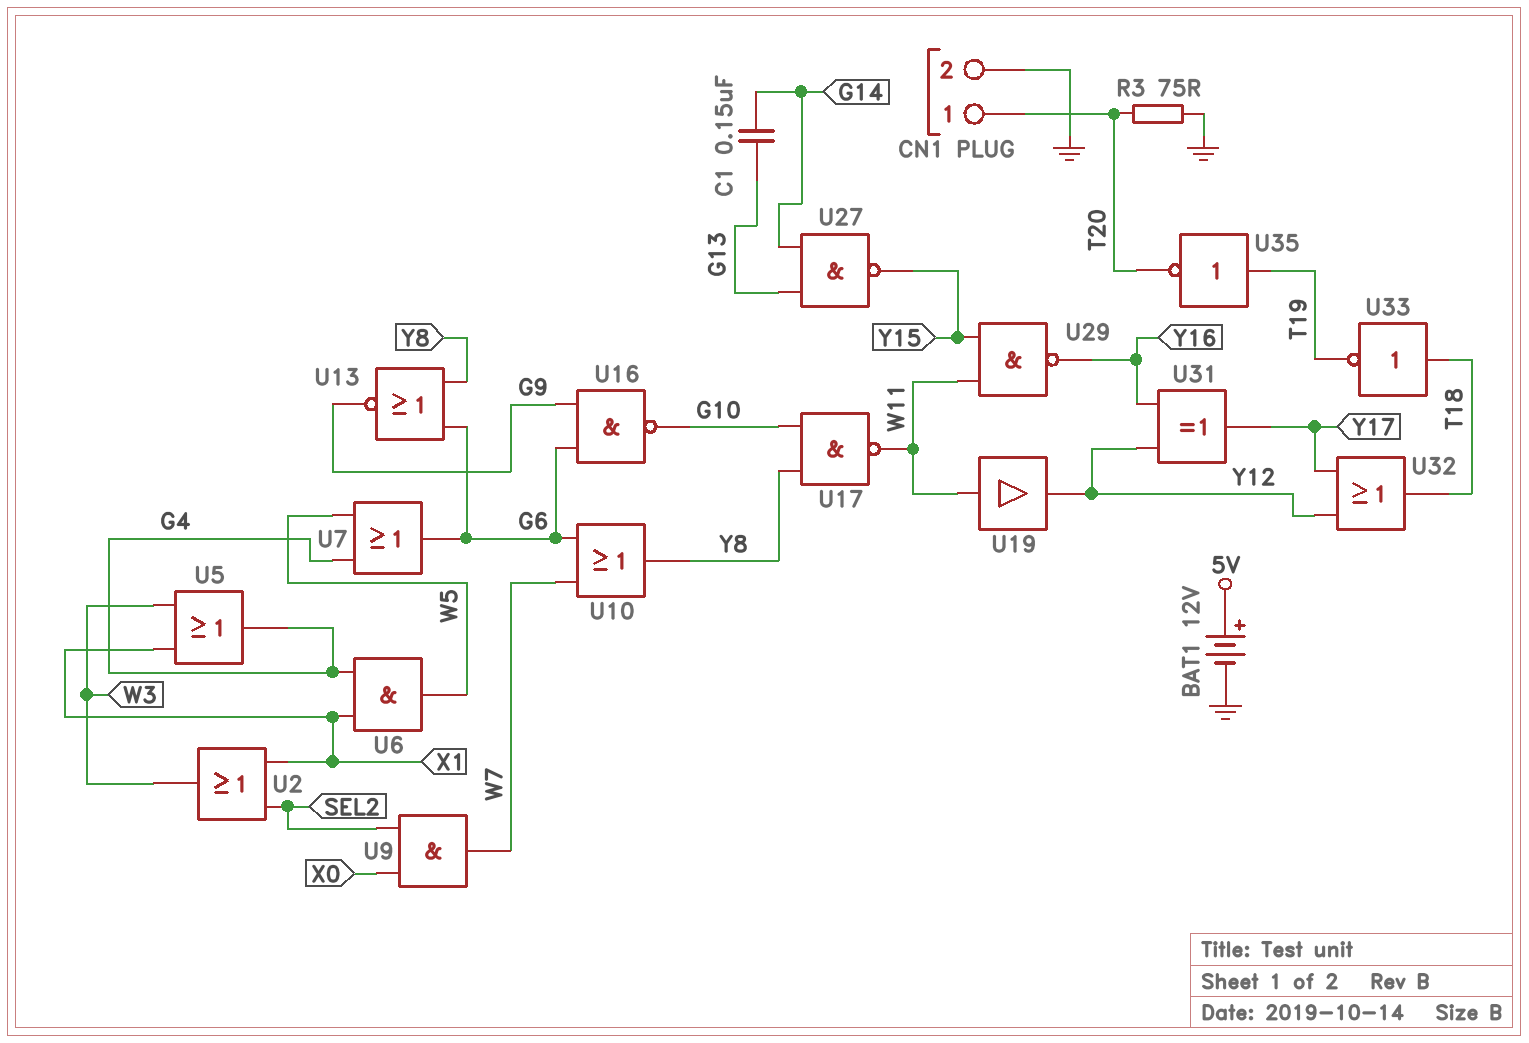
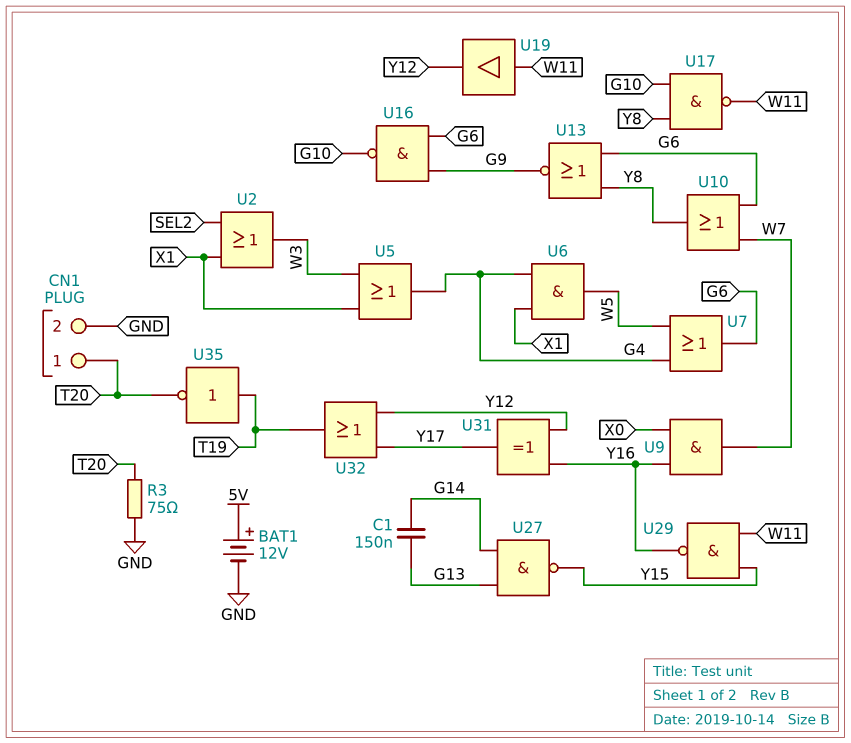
U9: AND (in SEL2, in X0, out W7) -> AND (in X0, in Y16, out W7)
U32: OR (in Y12, in Y17, out T18) -> OR (in Y12, in Y17, out T19)
U33: NOT (in T18, out T19) -> none

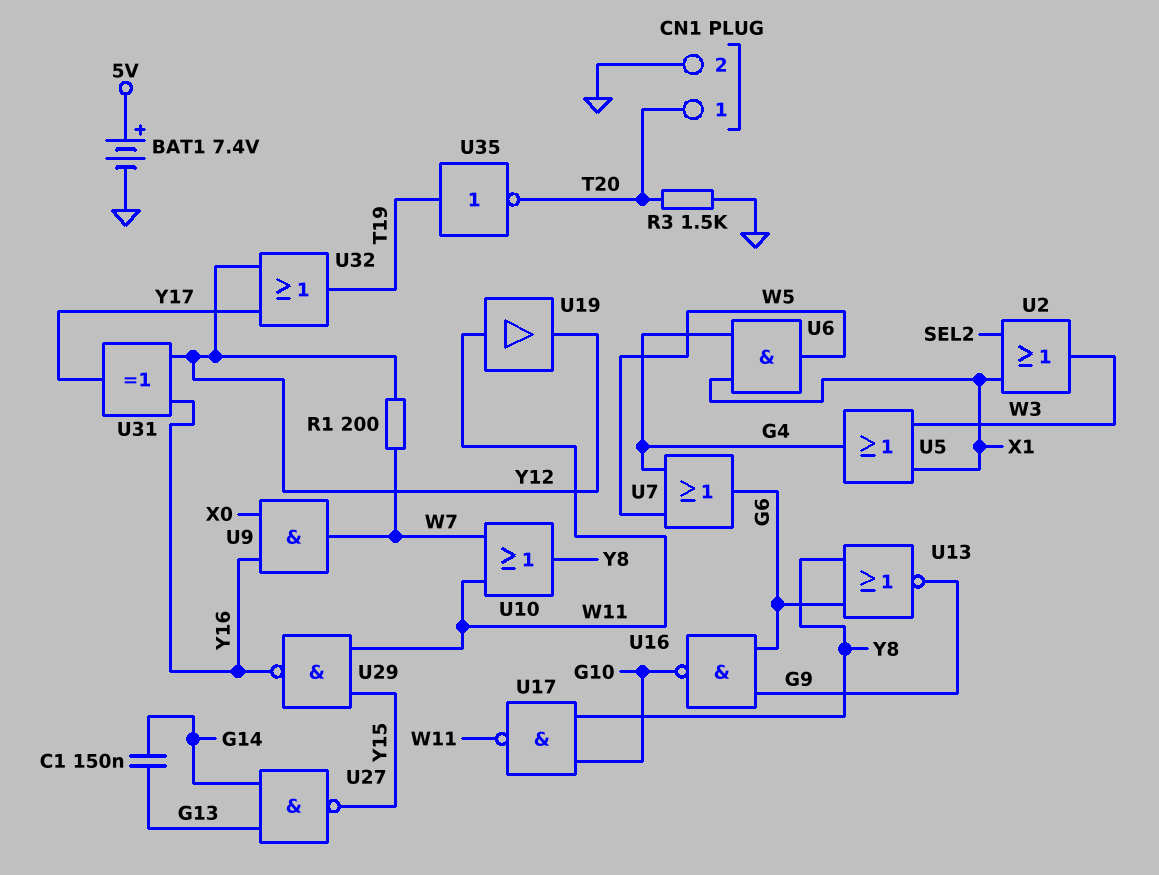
BAT1: 12V (plus 5V, minus GND) -> 7.4V (plus 5V, minus GND)
R1: none -> 200 (W7, Y12)
R3: 75 (GND, T20) -> 1.5k (GND, T20)
U10: OR (in G6, in W7, out Y8) -> OR (in W7, in W11, out Y8)

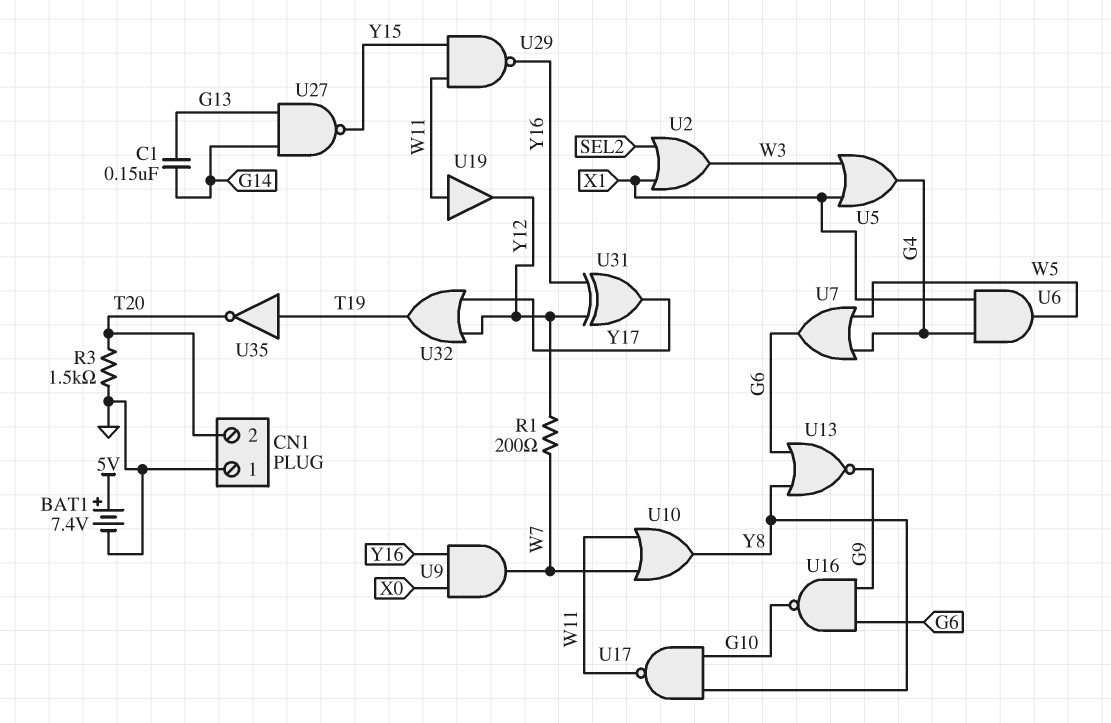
CN1 pin 1: T20 -> GND
CN1 pin 2: GND -> T20

